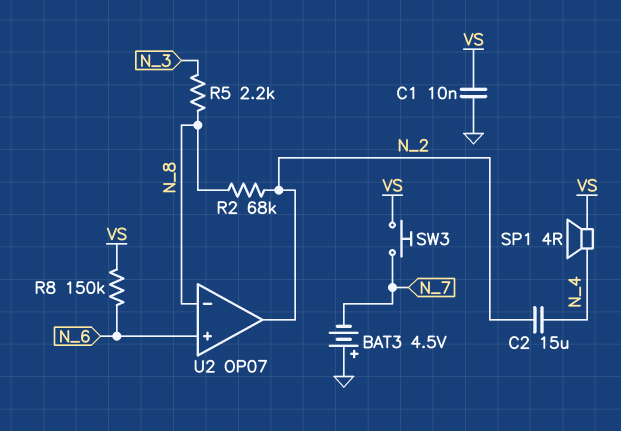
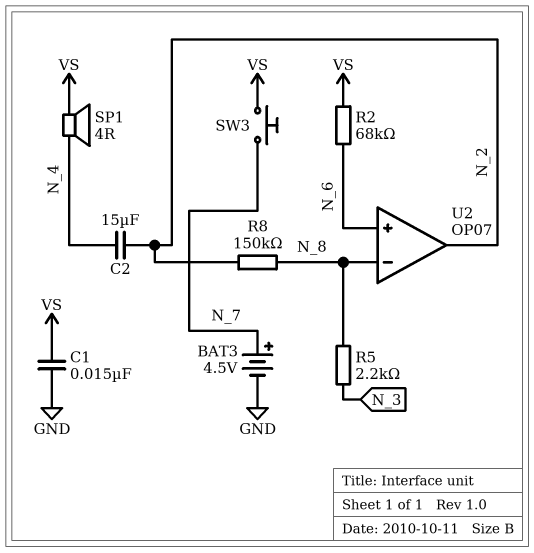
BAT3: 4.5V (plus GND, minus N_7) -> 4.5V (plus N_7, minus GND)
C1: 10nF (GND, VS) -> 15nF (GND, VS)
R2: 68k (N_2, N_8) -> 68k (N_6, VS)
R8: 150k (N_6, VS) -> 150k (N_2, N_8)

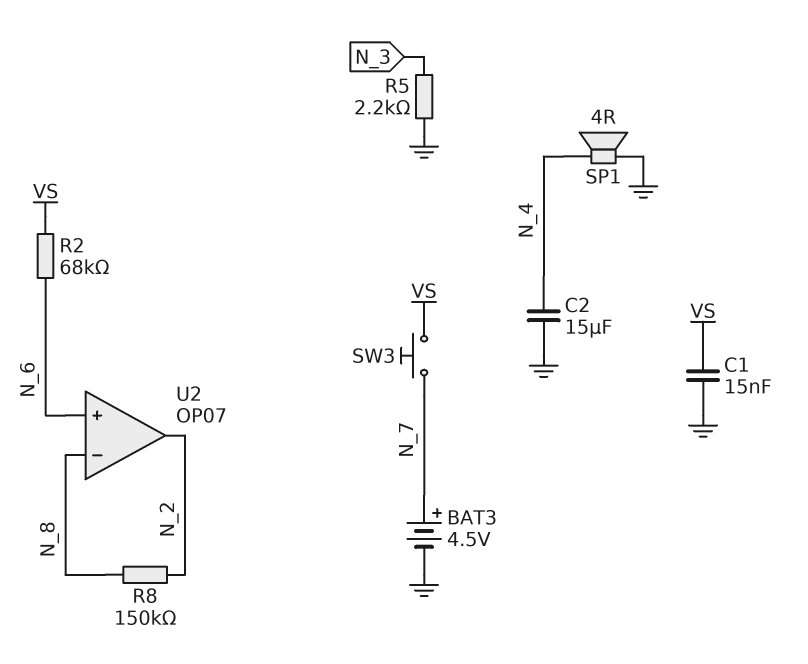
C2: 15uF (N_2, N_4) -> 15uF (GND, N_4)
R5: 2.2k (N_3, N_8) -> 2.2k (GND, N_3)
SP1: speaker 4R (N_4, VS) -> speaker 4R (GND, N_4)

